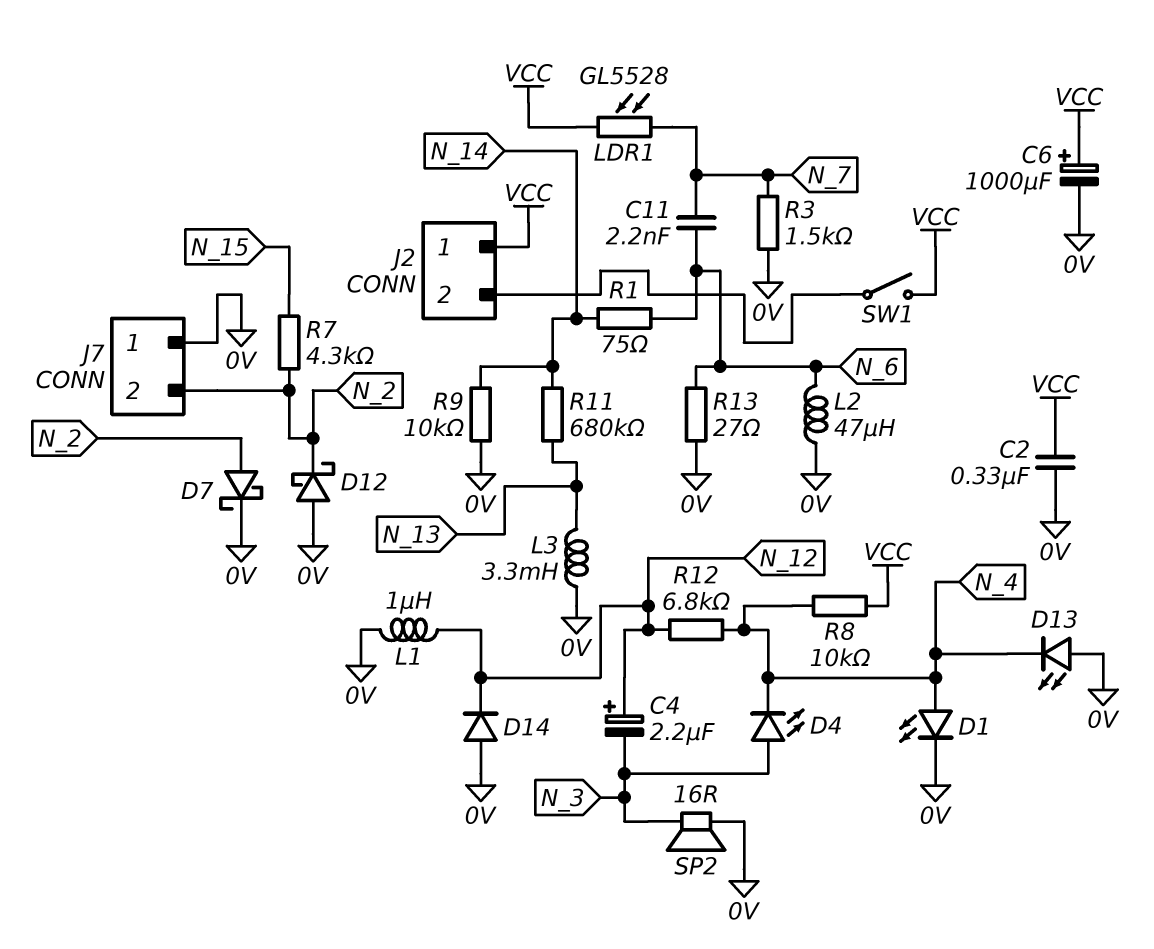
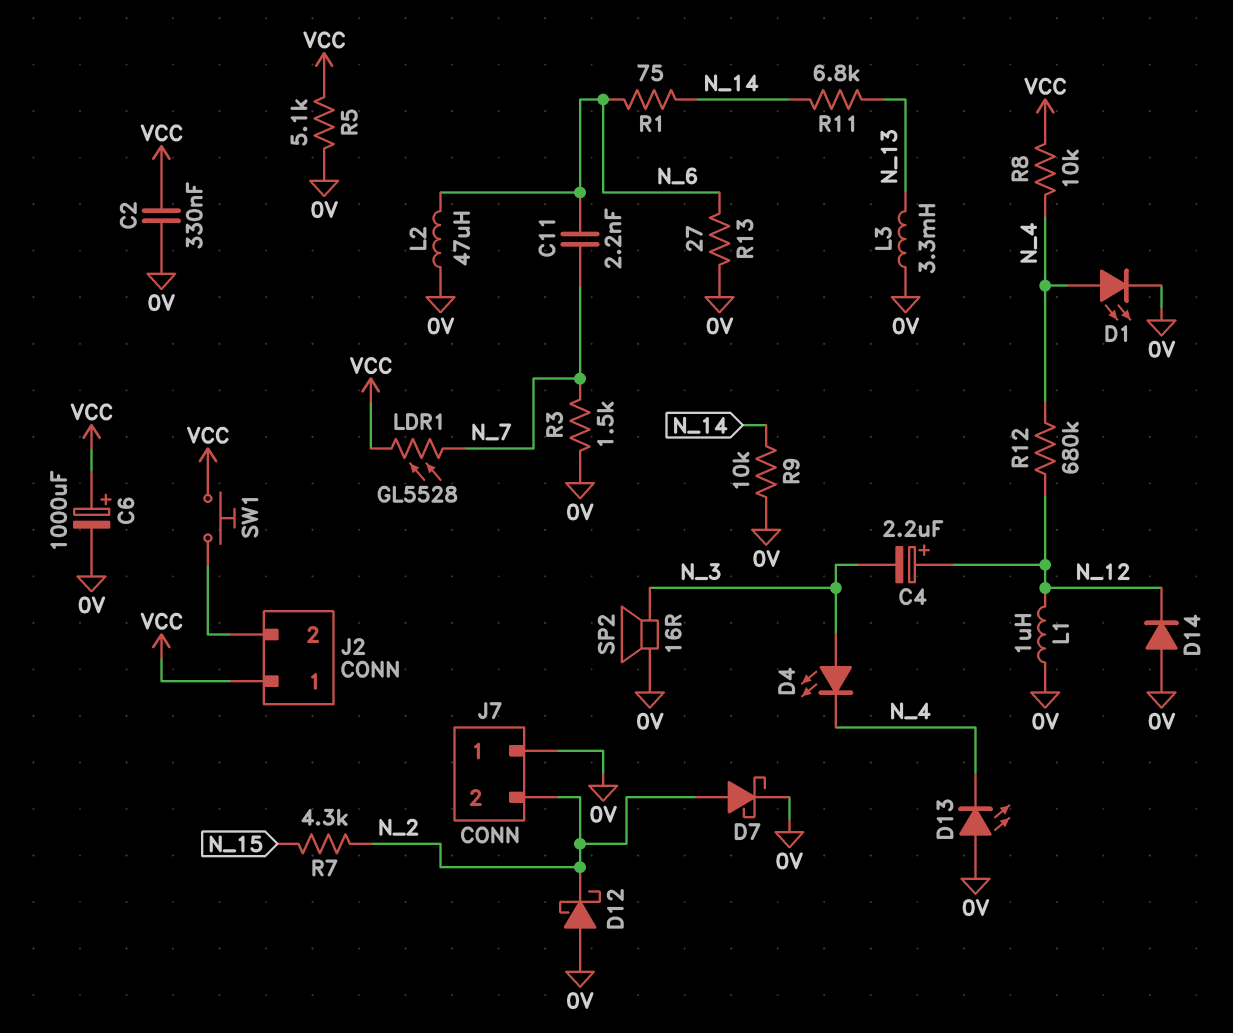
R5: none -> 5.1k (0V, VCC)
R11: 680k (N_13, N_14) -> 6.8k (N_13, N_14)
R12: 6.8k (N_4, N_12) -> 680k (N_4, N_12)
SW1: switch (J2/2, VCC) -> button (J2/2, VCC)

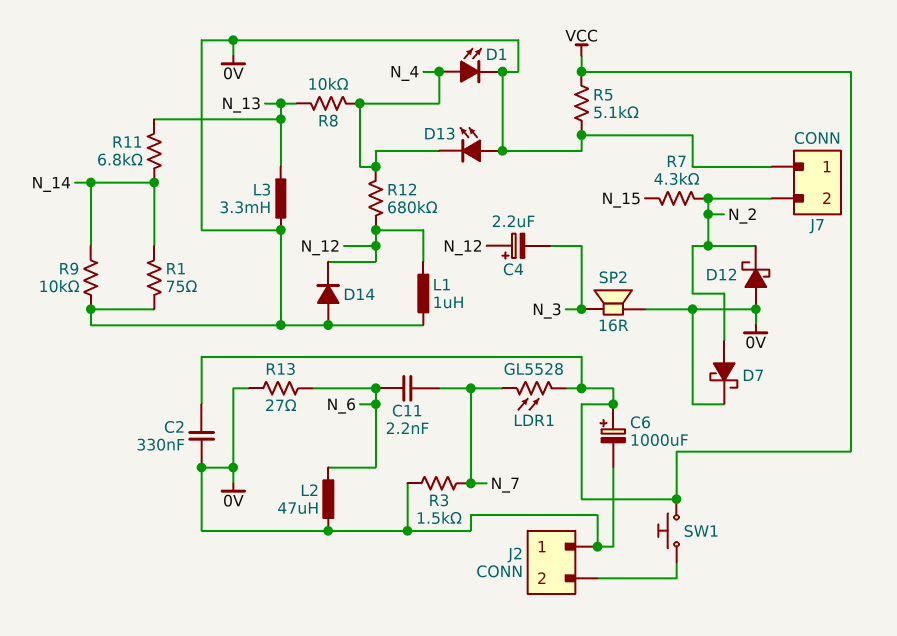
D4: LED (A N_3, K N_4) -> none
J2 pin 1: VCC -> 0V
R1: 75 (N_6, N_14) -> 75 (0V, N_14)
R8: 10k (N_4, VCC) -> 10k (N_4, N_13)

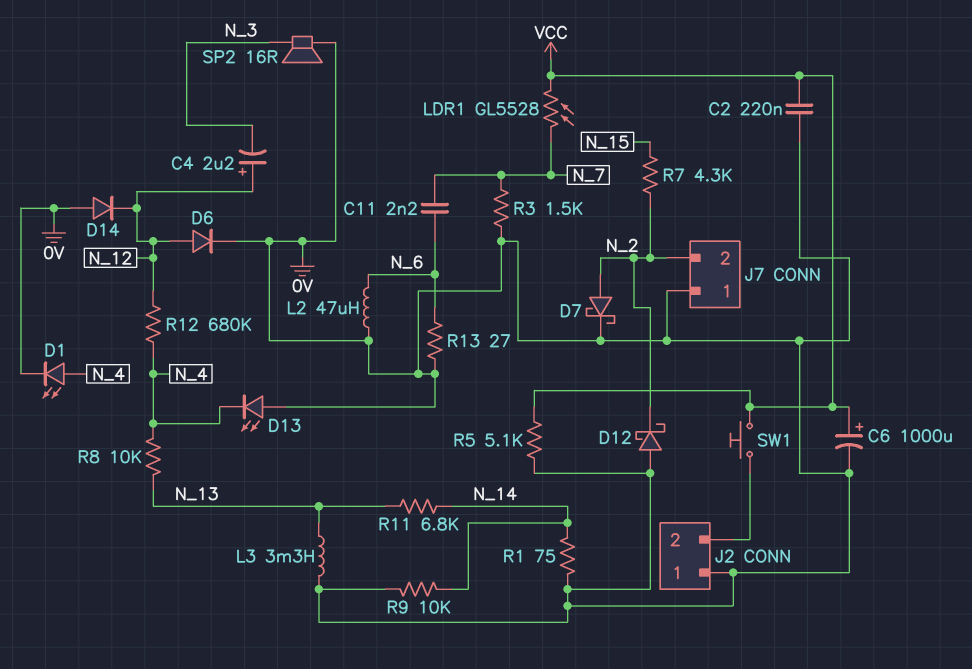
C2: 330nF (0V, VCC) -> 220nF (0V, VCC)
D6: none -> diode (A N_12, K 0V)
L1: 1uH (0V, N_12) -> none

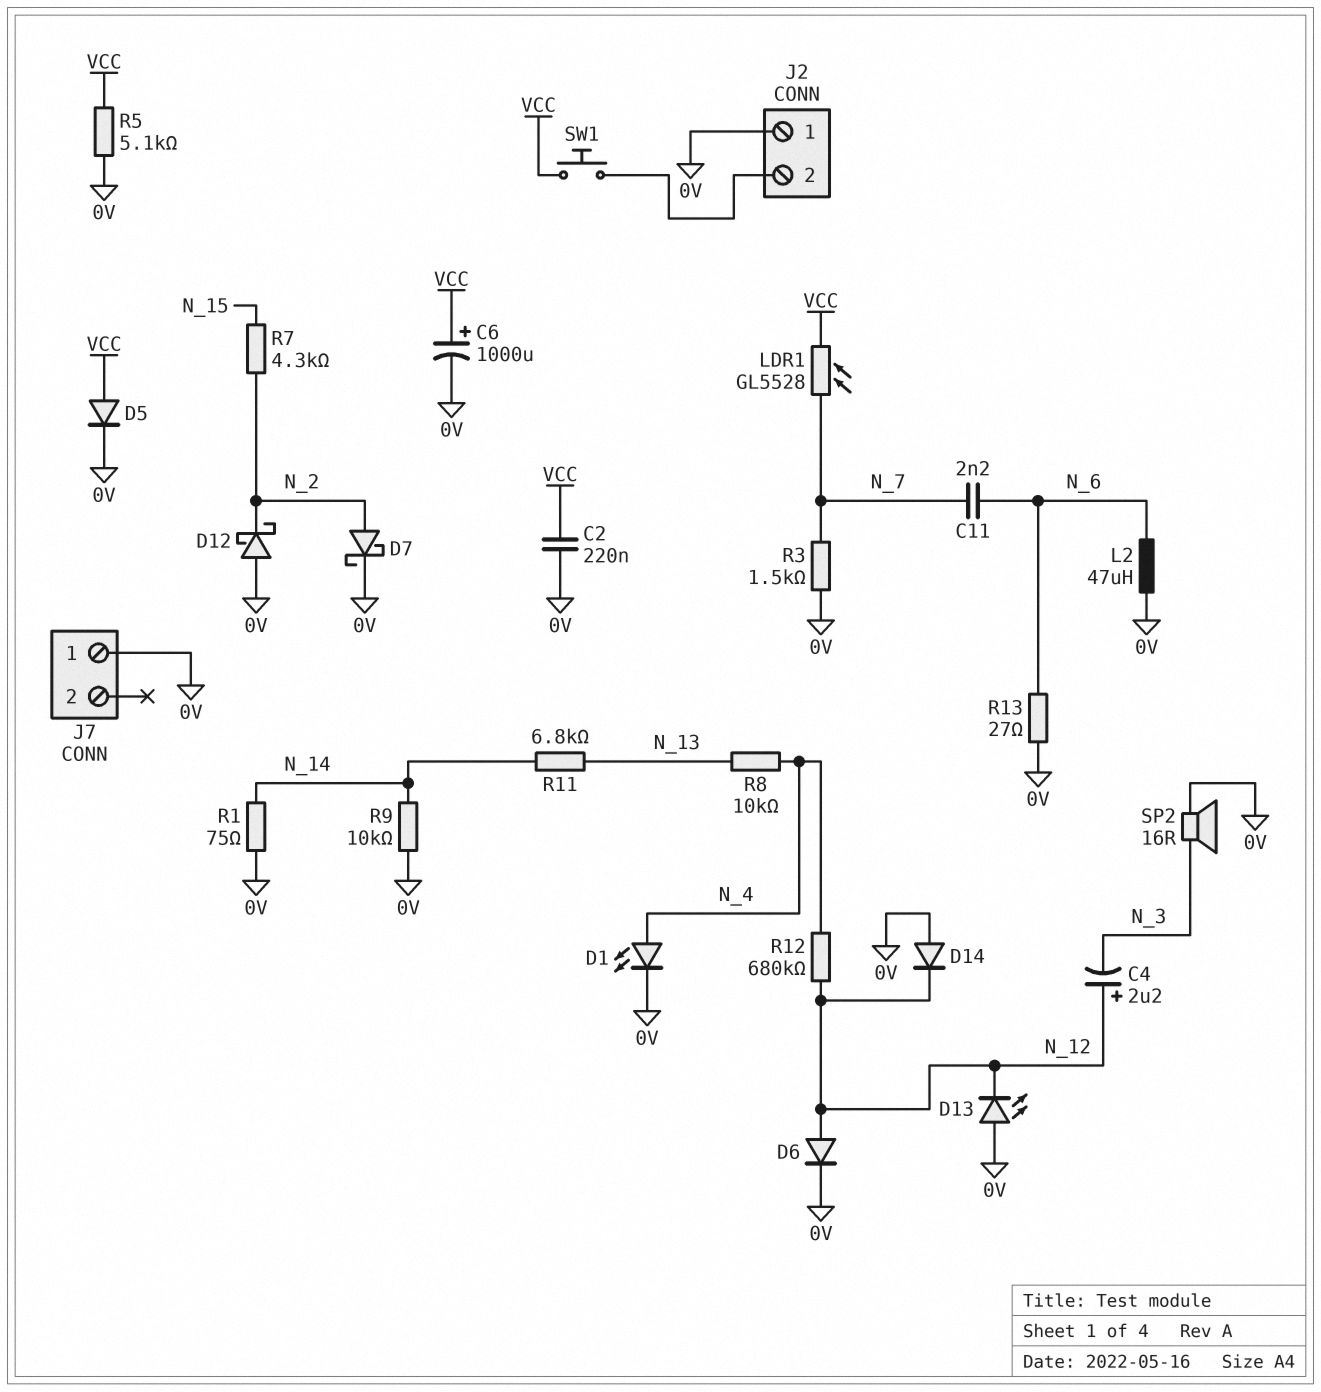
D5: none -> diode (A VCC, K 0V)
D13: LED (A 0V, K N_4) -> LED (A 0V, K N_12)
J7 pin 2: N_2 -> none
L3: 3.3mH (0V, N_13) -> none

